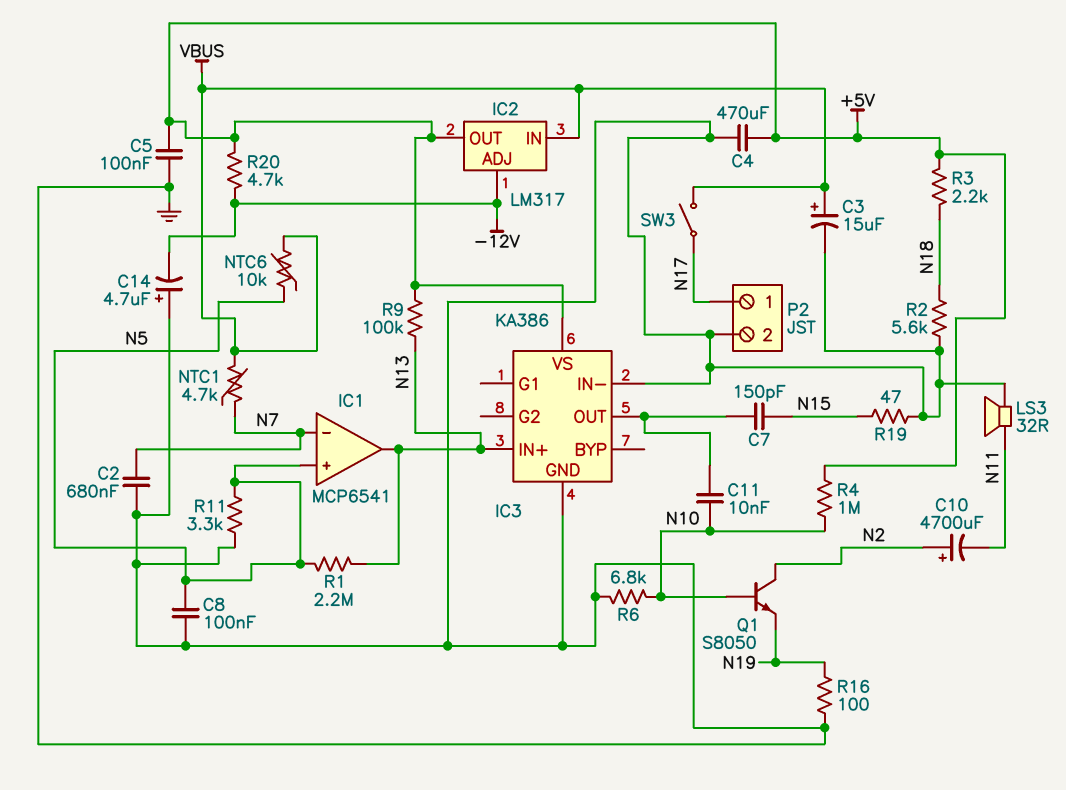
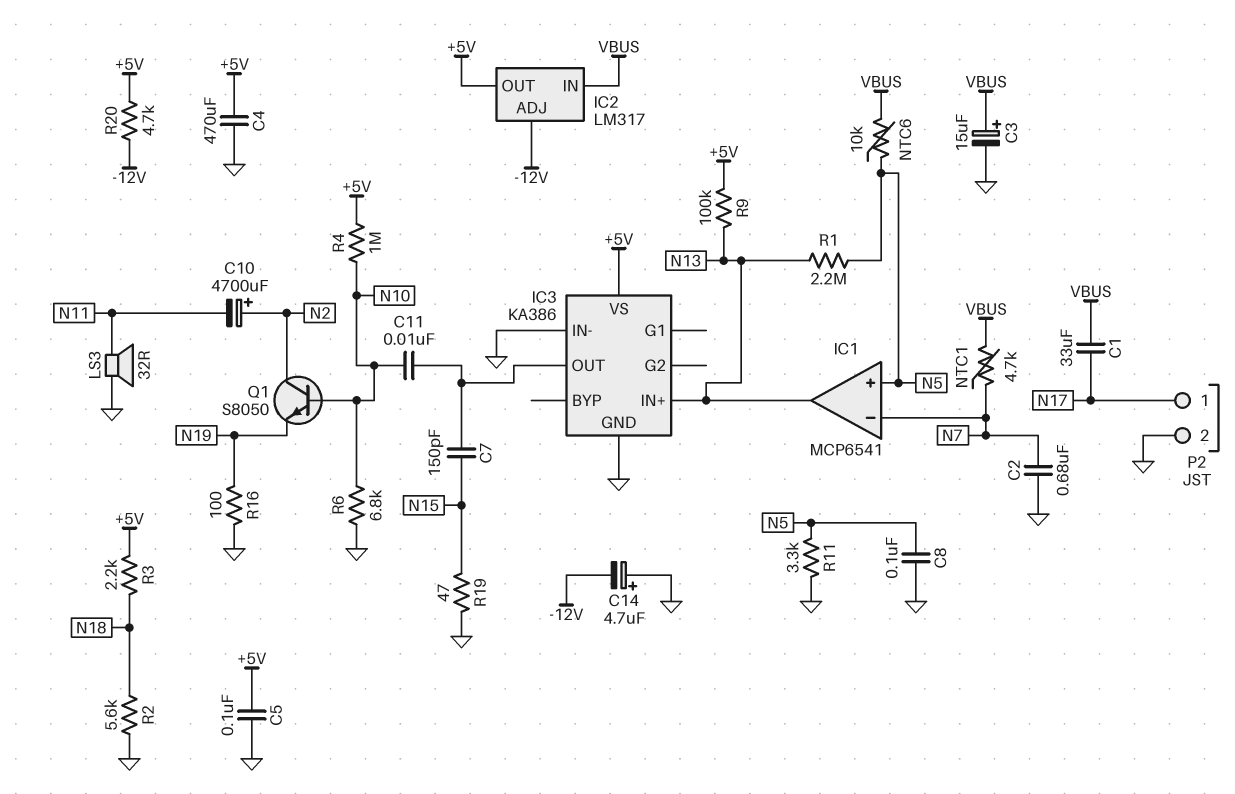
C1: none -> 33uF (N17, VBUS)
SW3: switch (N17, VBUS) -> none

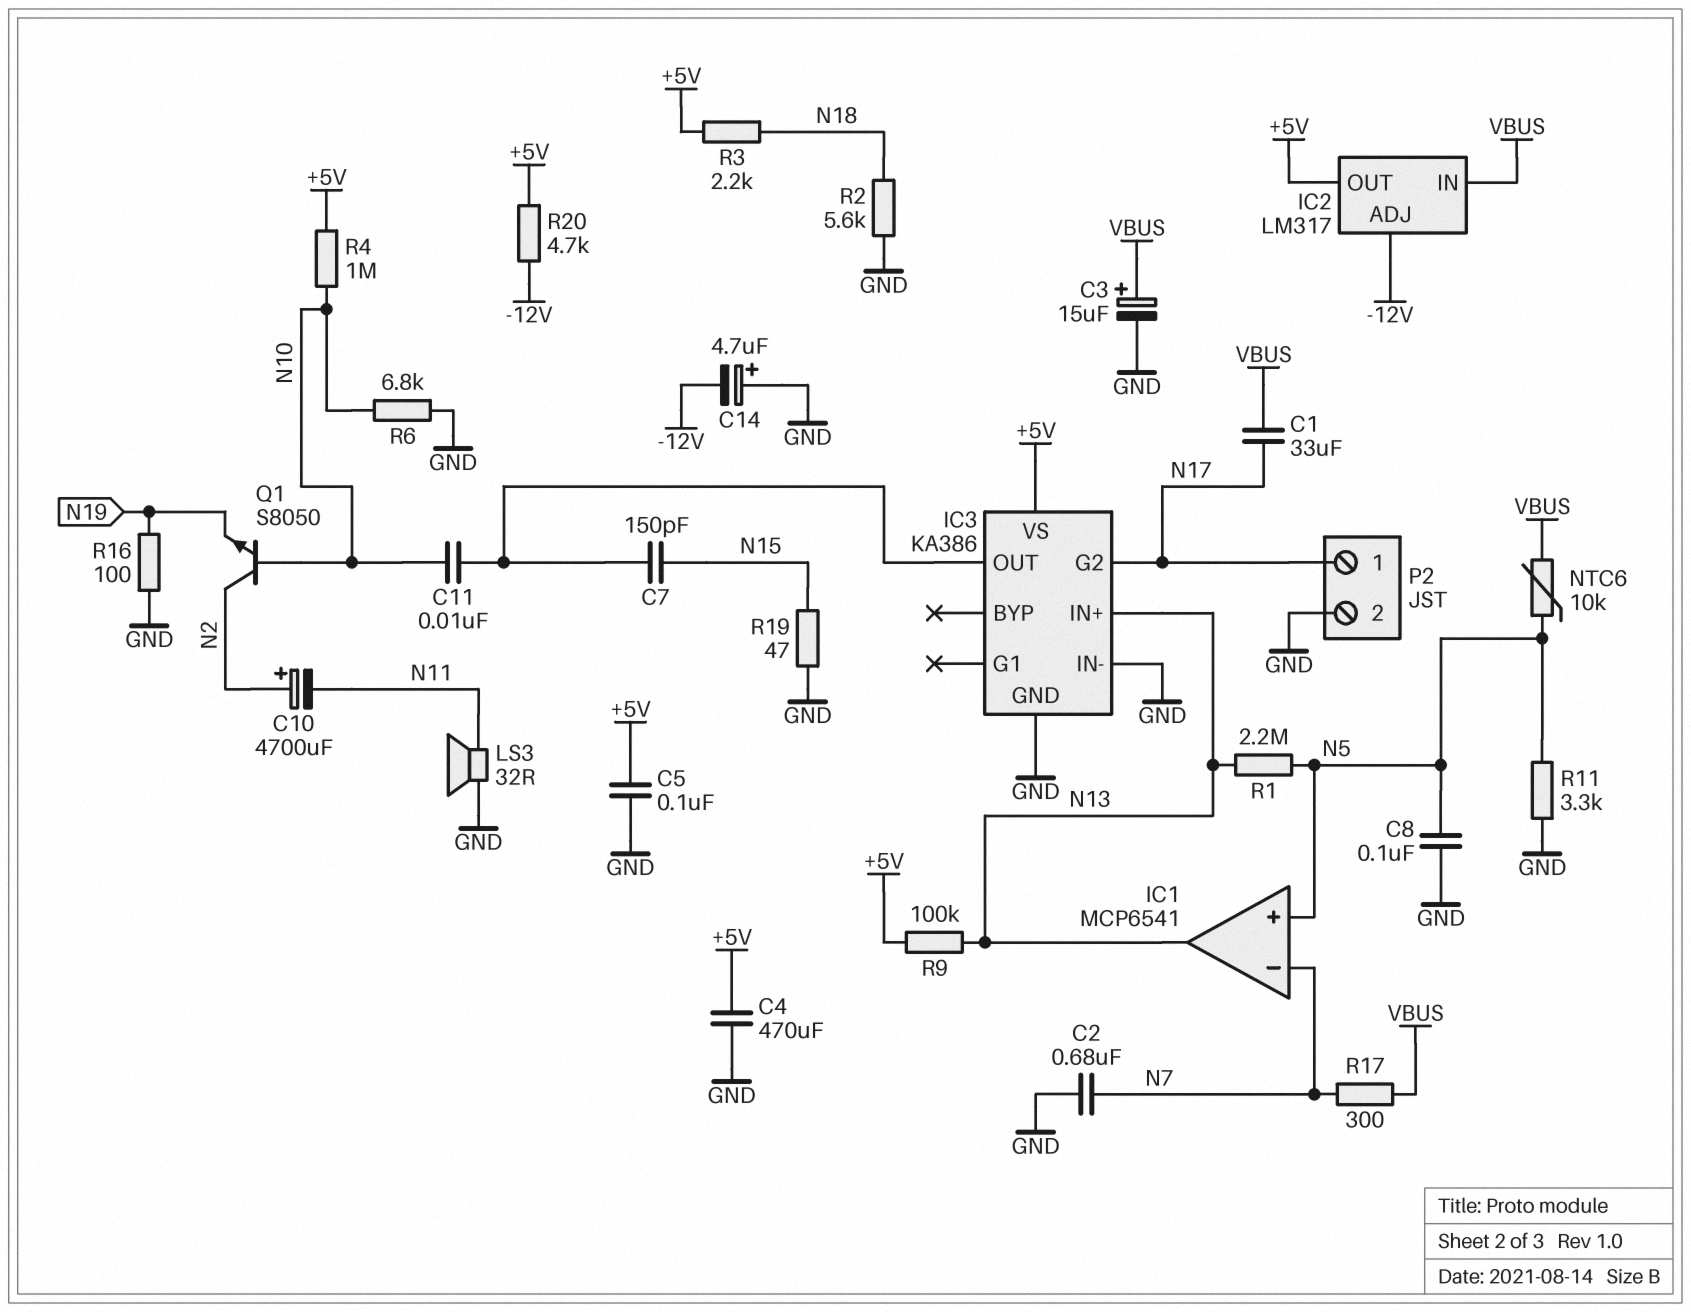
IC3 pin G2: none -> N17
NTC1: 4.7k (N7, VBUS) -> none
R17: none -> 300 (N7, VBUS)

